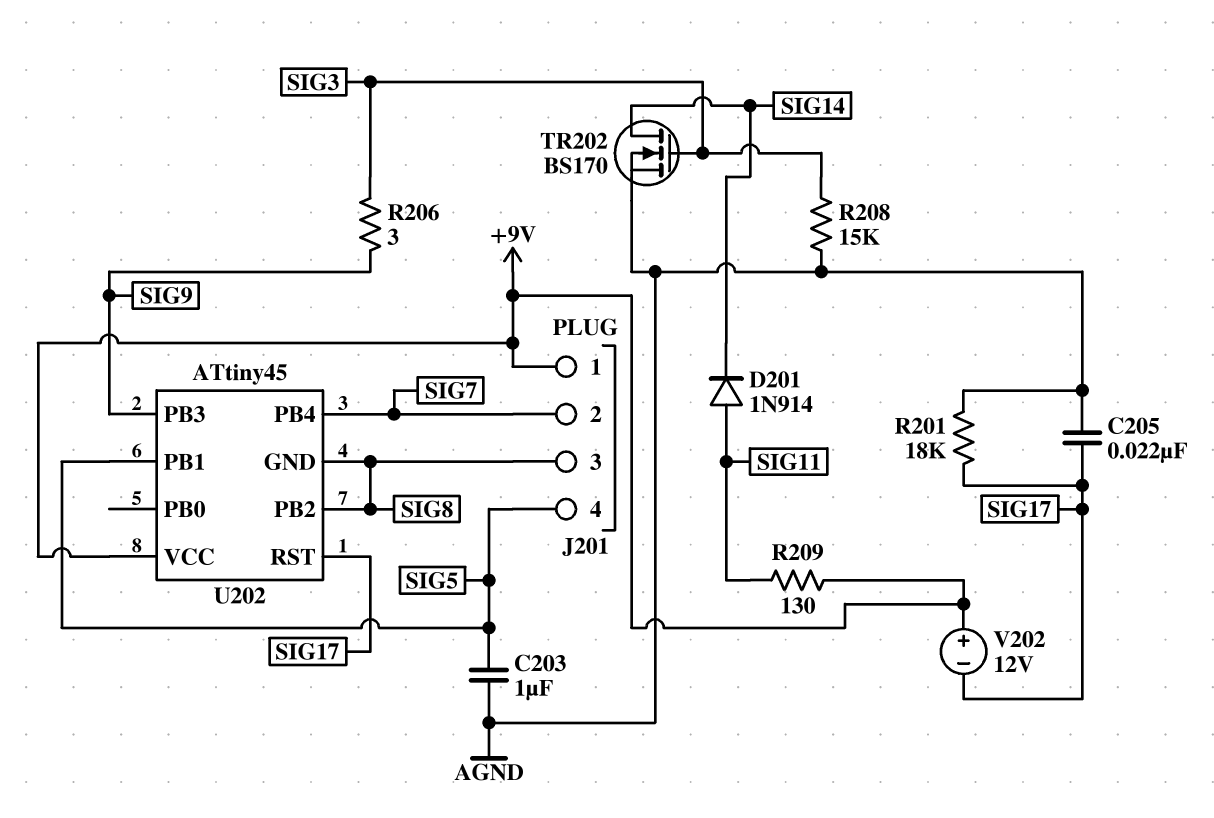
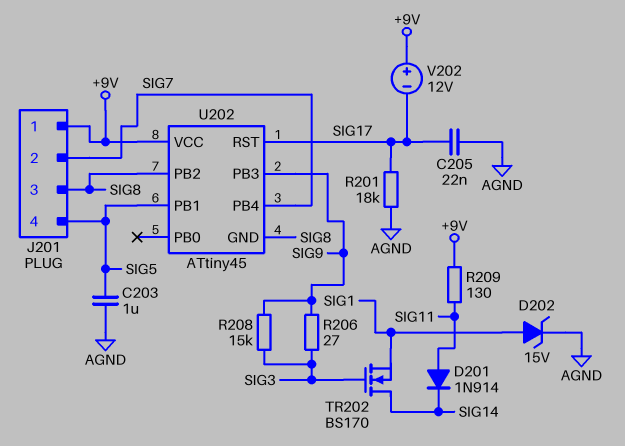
D202: none -> zener 15V (A SIG1, K AGND)
R206: 3 (SIG3, SIG9) -> 27 (SIG3, SIG9)
R208: 15k (AGND, SIG3) -> 15k (SIG3, SIG9)
TR202: NMOS BS170 (G SIG3, D SIG14, S AGND) -> NMOS BS170 (G SIG3, D SIG14, S SIG1)

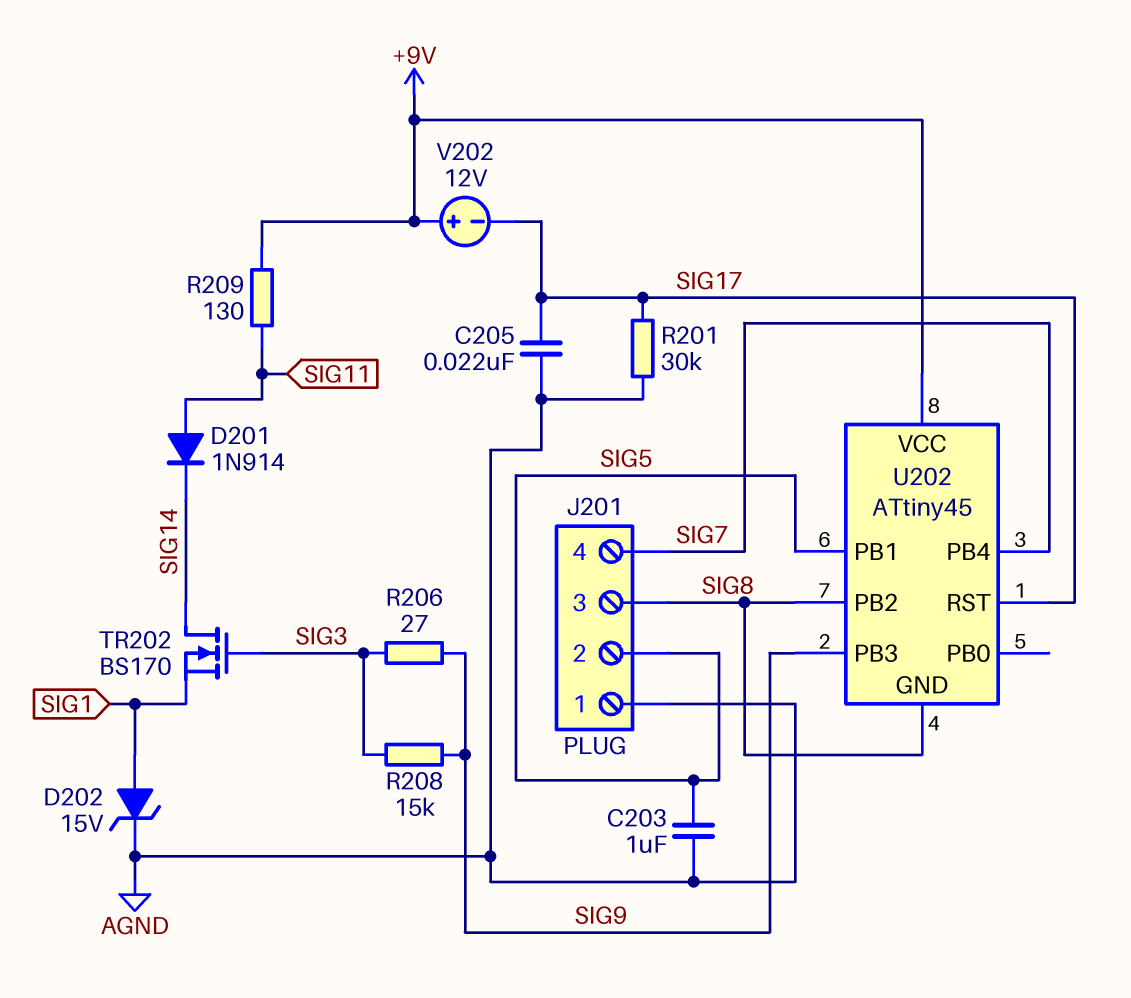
J201 pin 1: +9V -> AGND
J201 pin 2: SIG7 -> SIG5
J201 pin 4: SIG5 -> SIG7
R201: 18k (AGND, SIG17) -> 30k (AGND, SIG17)

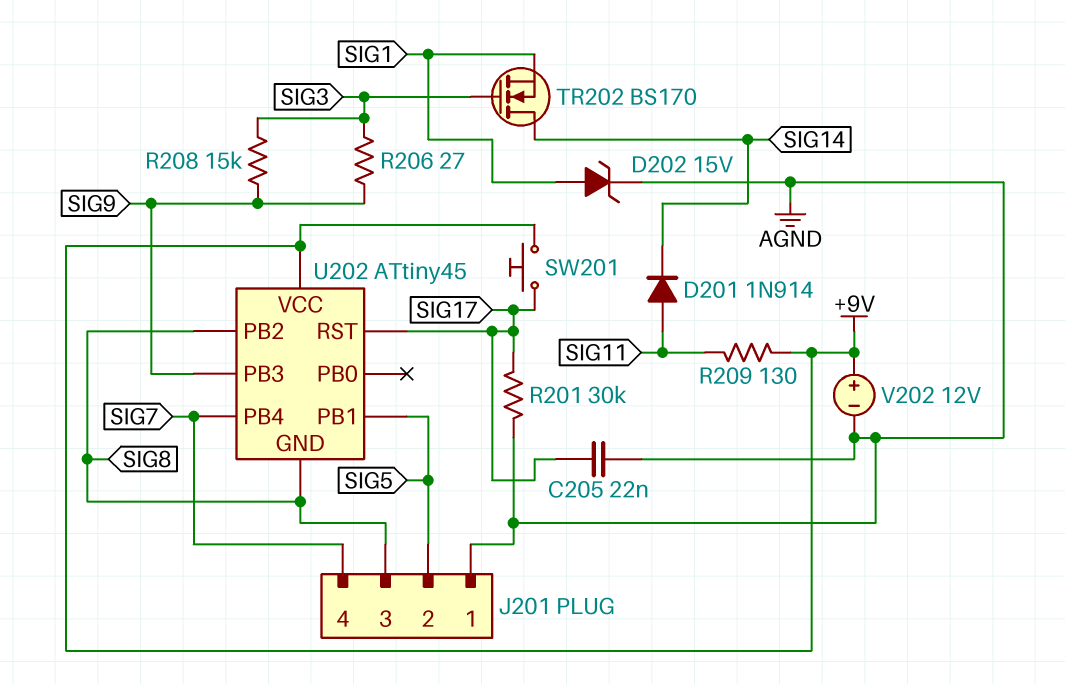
C203: 1uF (AGND, SIG5) -> none
SW201: none -> button (+9V, SIG17)
V202: 12V (plus +9V, minus SIG17) -> 12V (plus +9V, minus AGND)

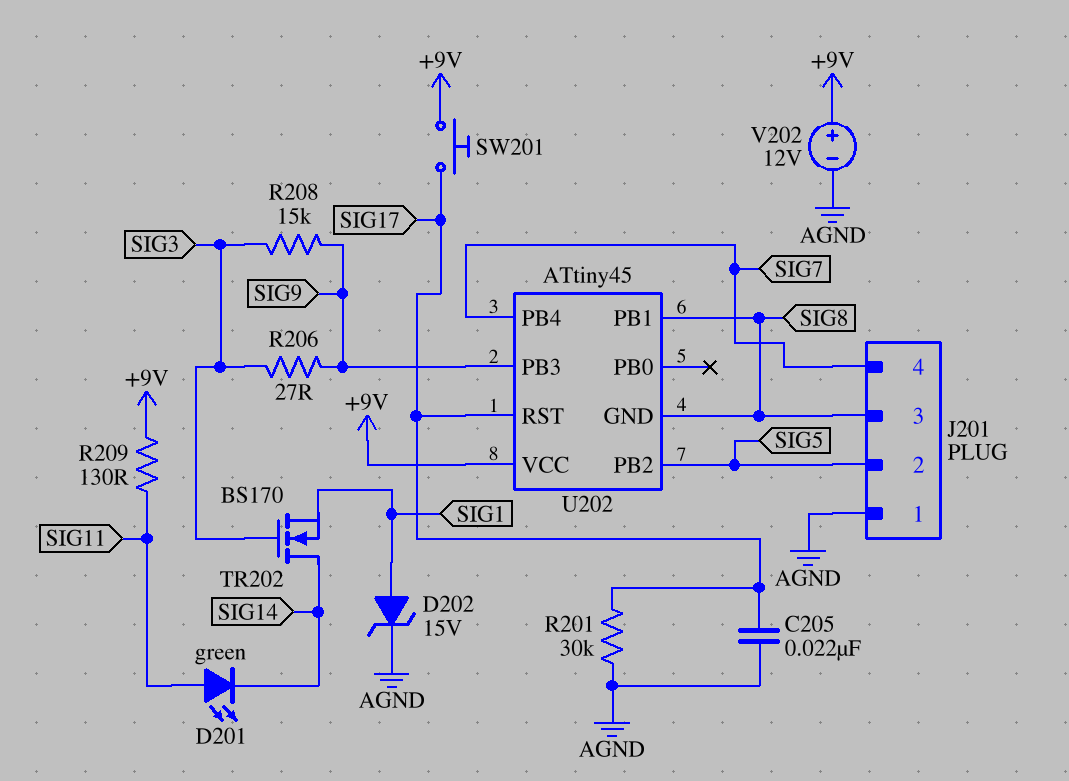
D201: diode 1N914 (A SIG11, K SIG14) -> LED green (A SIG11, K SIG14)
U202 pin PB1: SIG5 -> SIG8
U202 pin PB2: SIG8 -> SIG5

